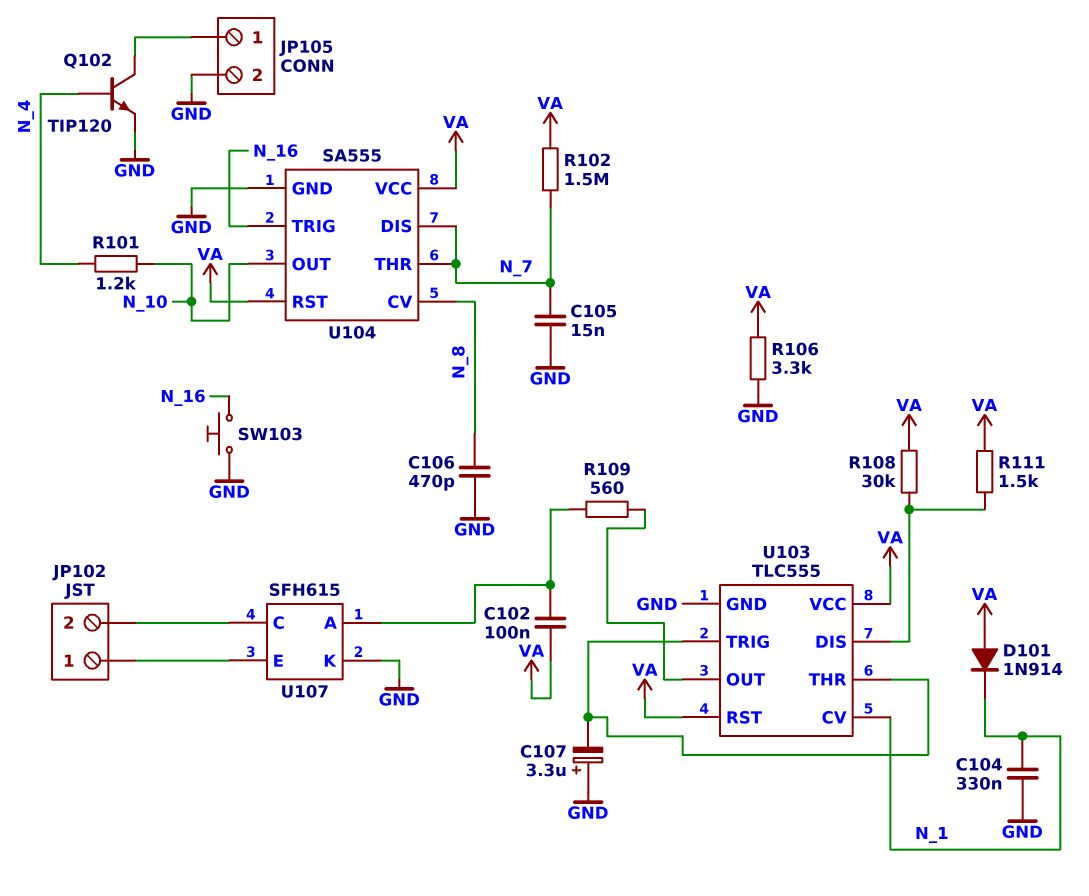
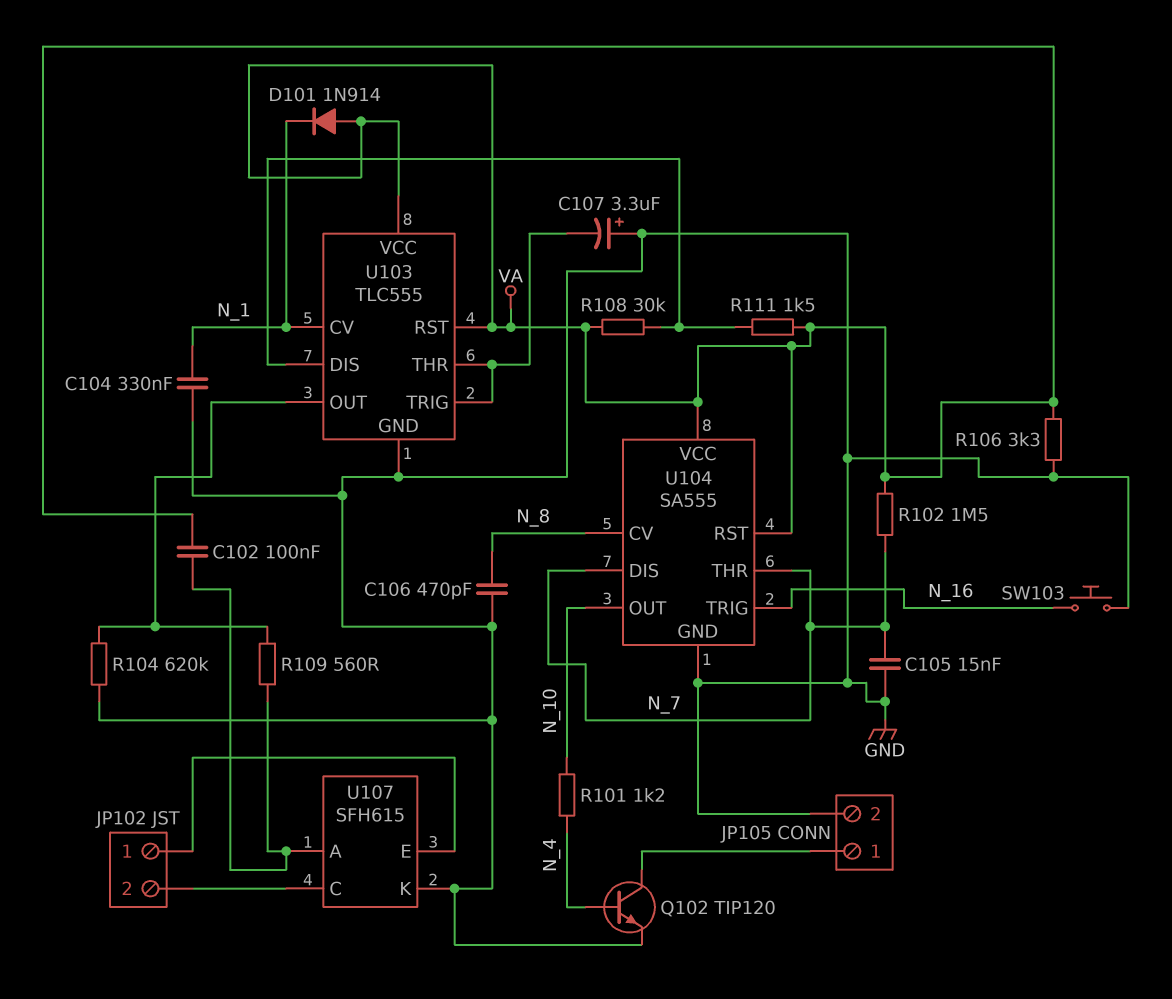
R104: none -> 620k (GND, U103/OUT)

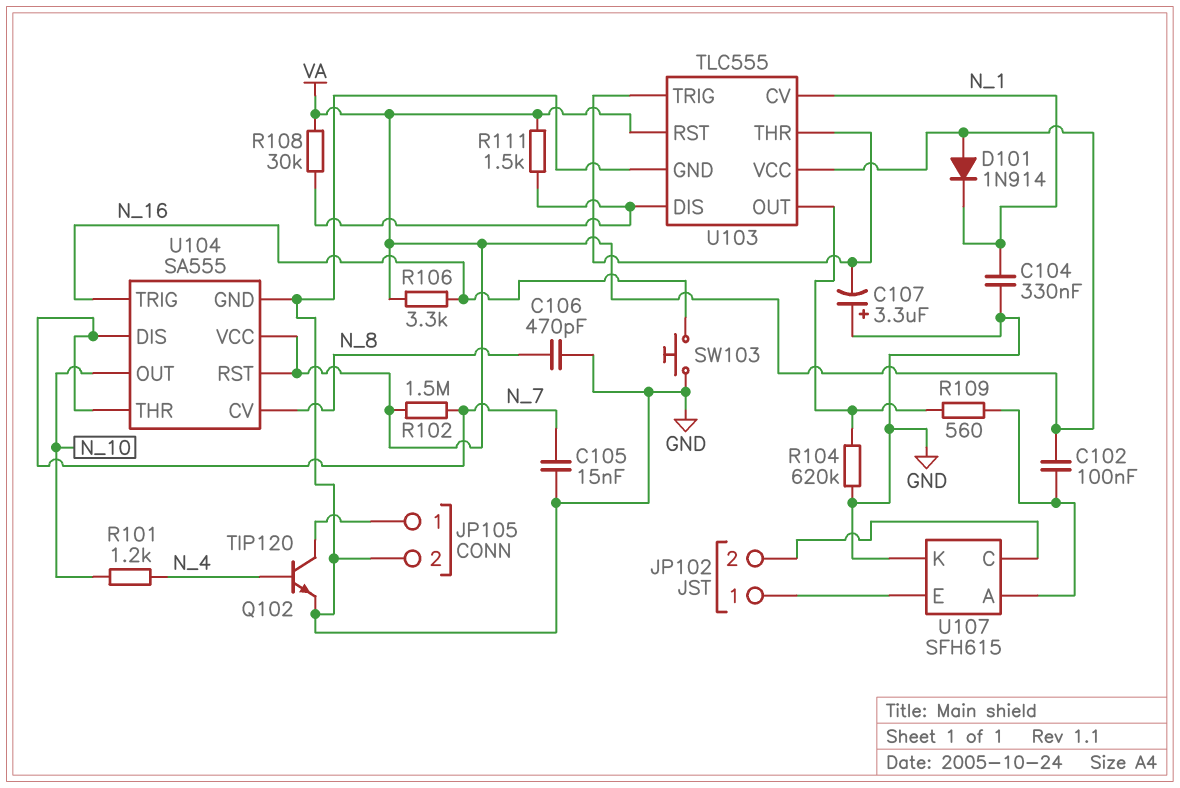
R106: 3.3k (GND, VA) -> 3.3k (N_16, VA)

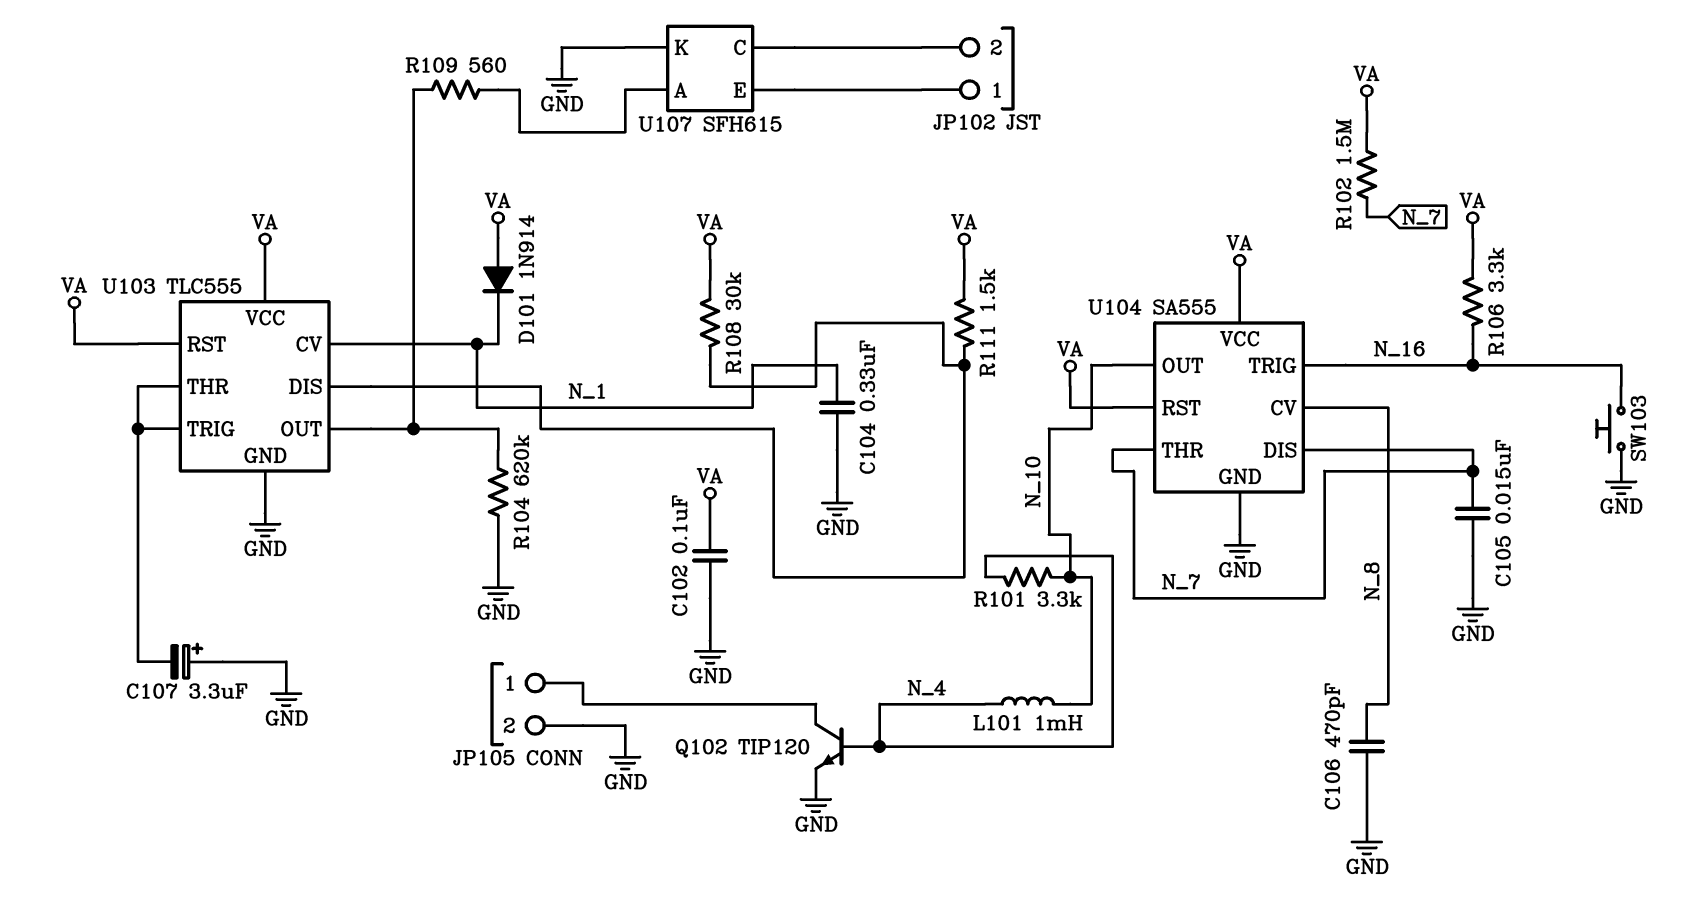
C102: 100nF (U107/A, VA) -> 100nF (GND, VA)
L101: none -> 1mH (N_4, N_10)
R101: 1.2k (N_4, N_10) -> 3.3k (N_4, N_10)

